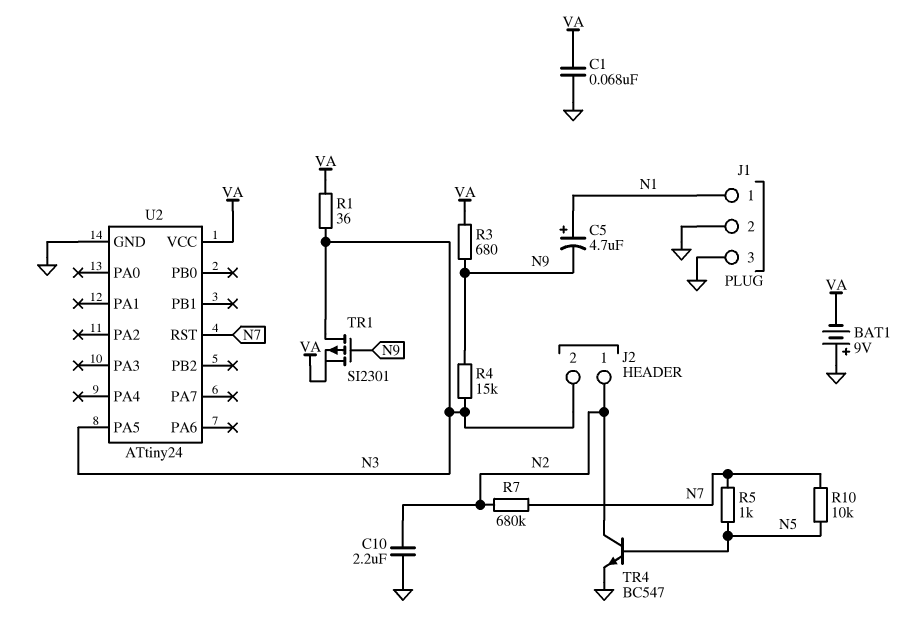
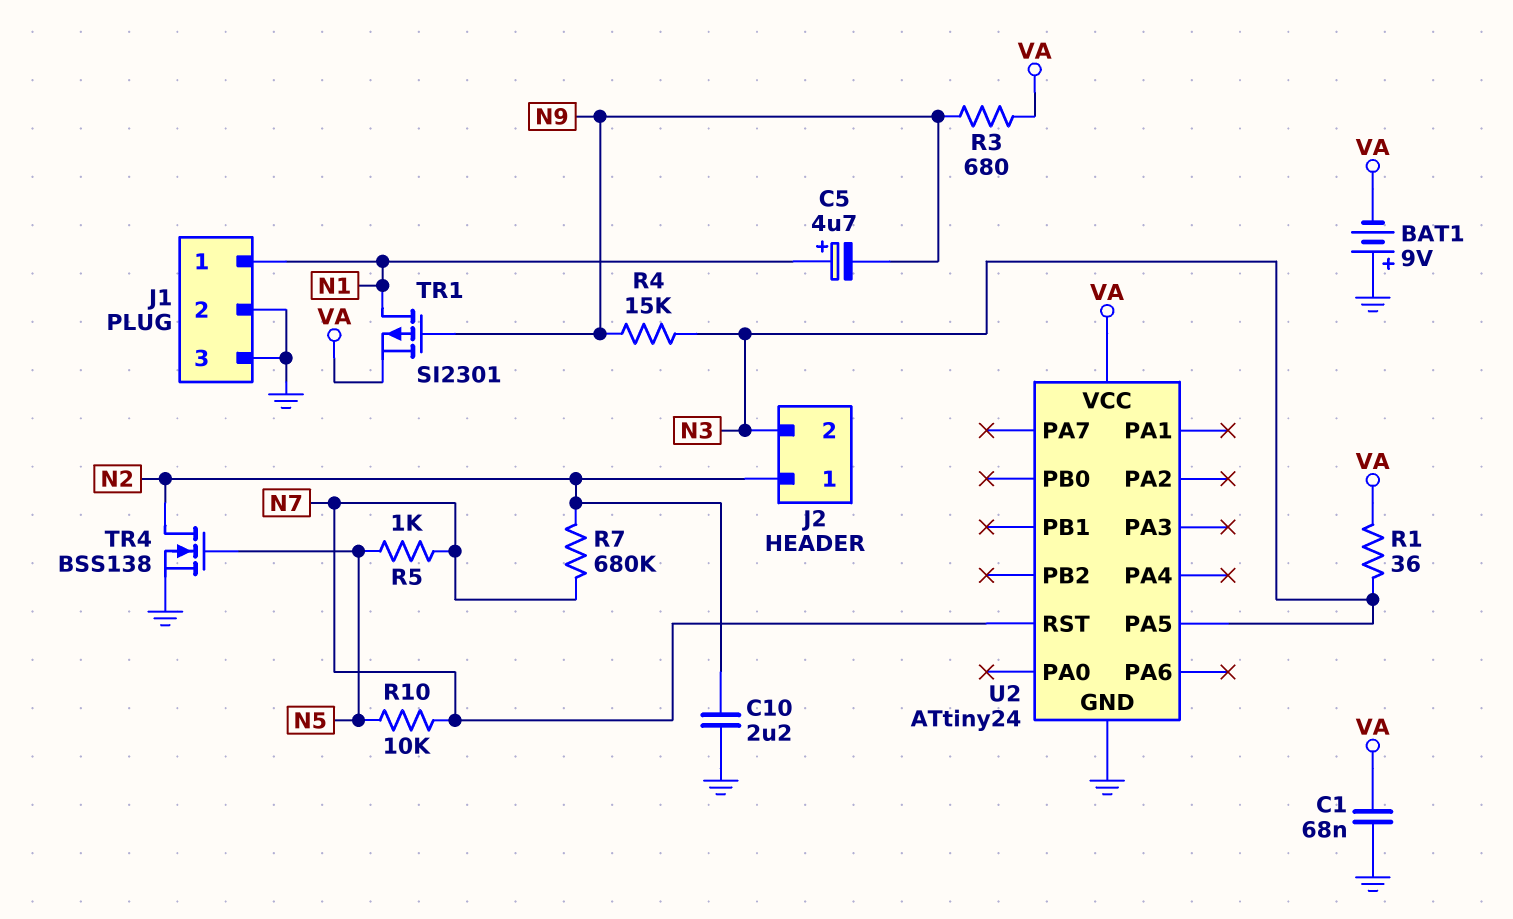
TR1: PMOS SI2301 (G N9, D N3, S VA) -> PMOS SI2301 (G N9, D N1, S VA)
TR4: NPN BC547 (B N5, C N2, E GND) -> NMOS BSS138 (G N5, D N2, S GND)

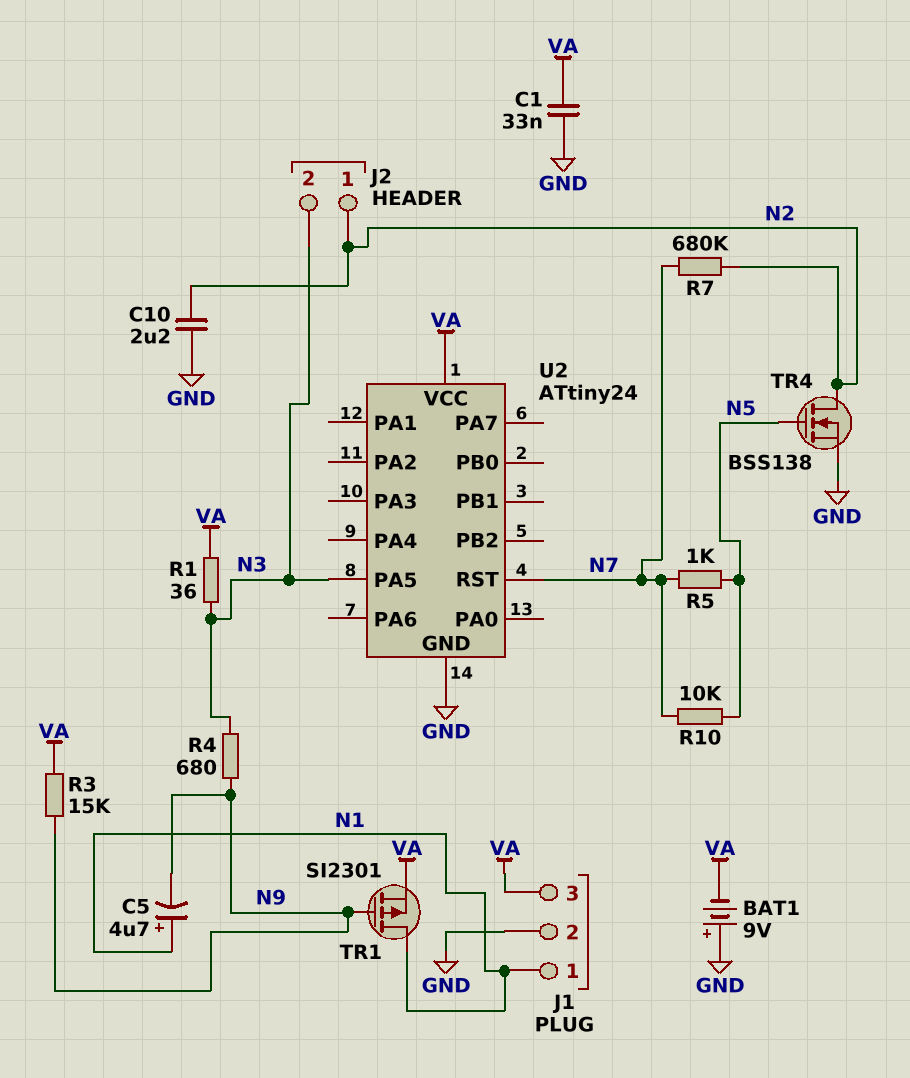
C1: 68nF (GND, VA) -> 33nF (GND, VA)
J1 pin 3: GND -> VA
R3: 680 (N9, VA) -> 15k (N9, VA)
R4: 15k (N3, N9) -> 680 (N3, N9)

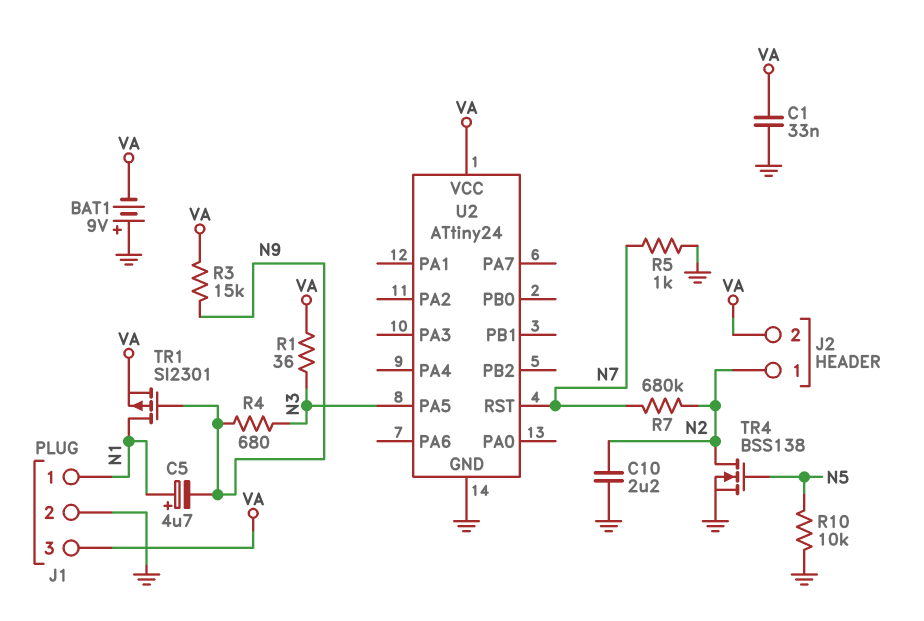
J2 pin 2: N3 -> VA
R5: 1k (N5, N7) -> 1k (GND, N7)
R10: 10k (N5, N7) -> 10k (GND, N5)

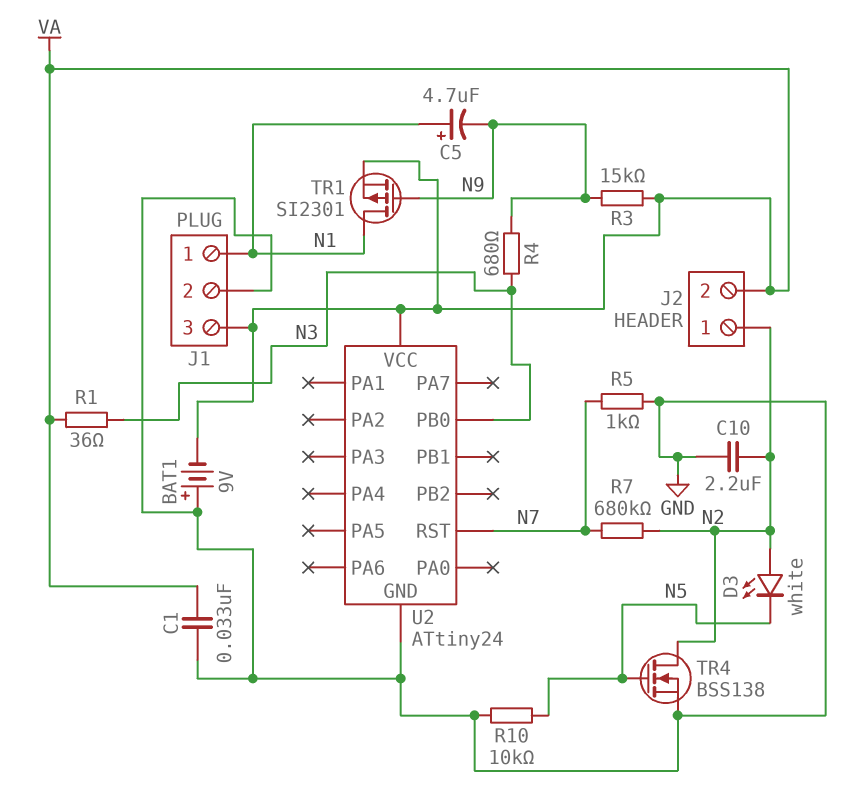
D3: none -> LED white (A N2, K N5)
U2 pin PA5: N3 -> none
U2 pin PB0: none -> N3

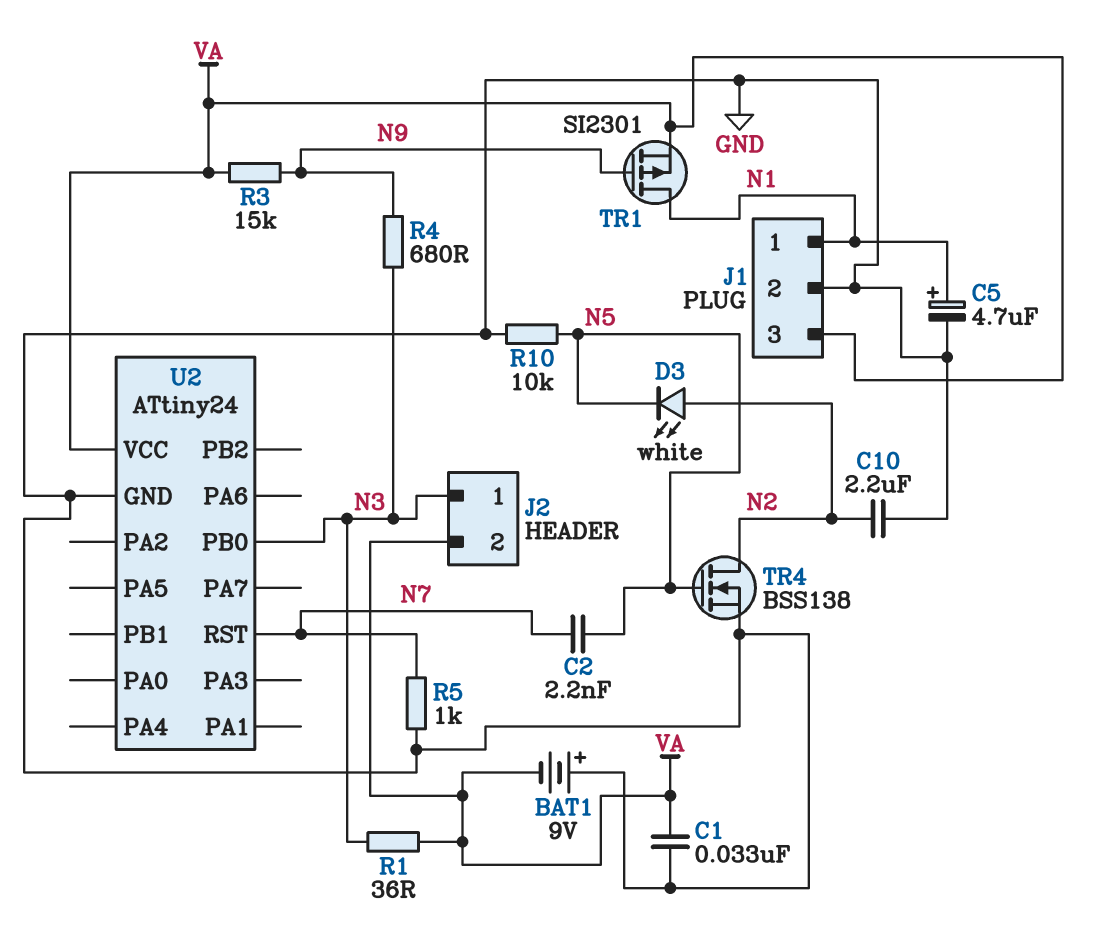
C2: none -> 2.2nF (N5, N7)
C5: 4.7uF (plus N1, minus N9) -> 4.7uF (plus N1, minus GND)
J2 pin 1: N2 -> N3
R7: 680k (N2, N7) -> none

